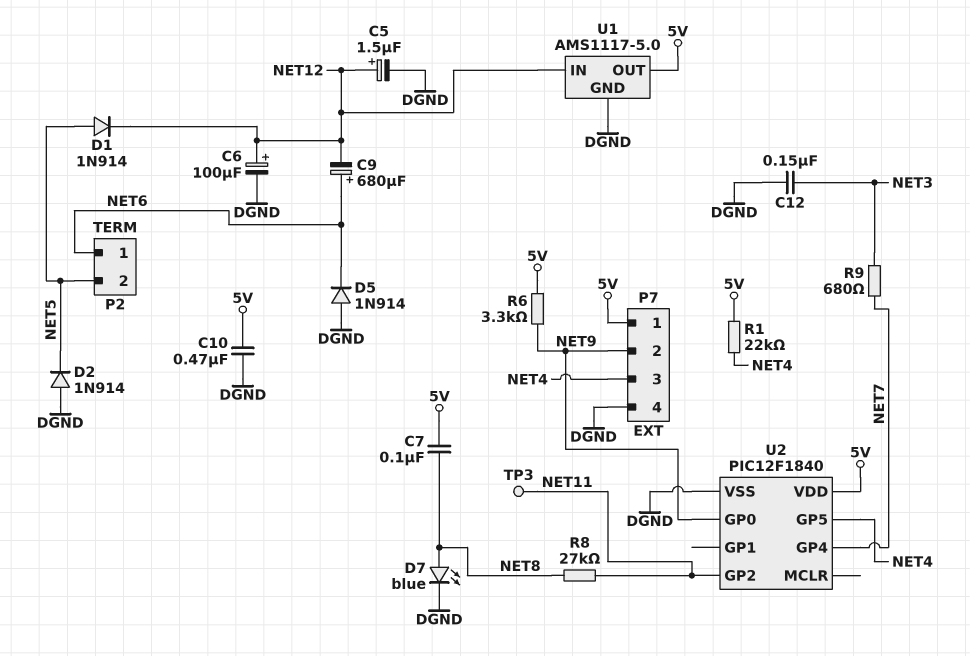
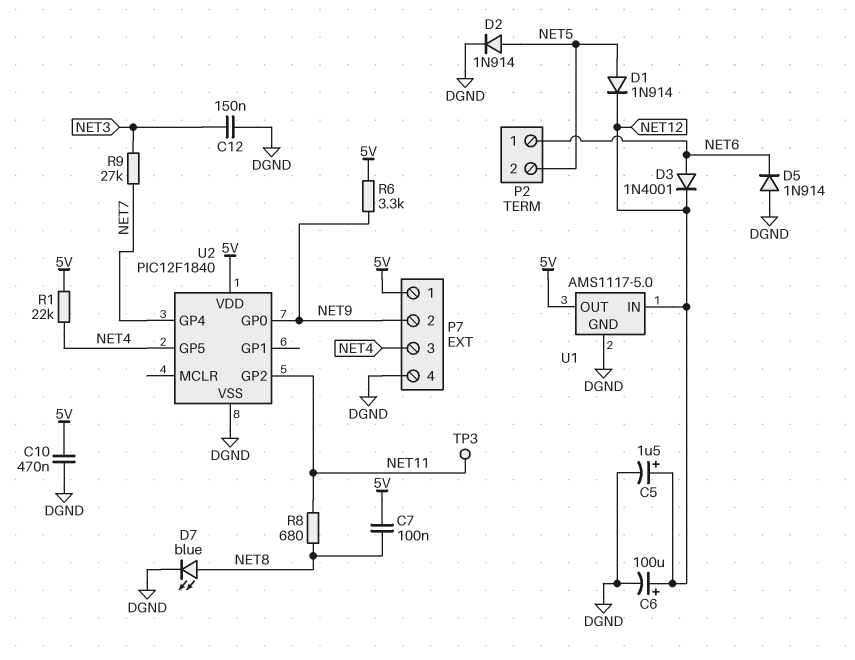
C9: 680uF (plus NET6, minus NET12) -> none
D2: diode 1N914 (A DGND, K NET5) -> diode 1N914 (A NET5, K DGND)
D3: none -> diode 1N4001 (A NET6, K NET12)
R8: 27k (NET8, NET11) -> 680 (NET8, NET11)
R9: 680 (NET3, NET7) -> 27k (NET3, NET7)

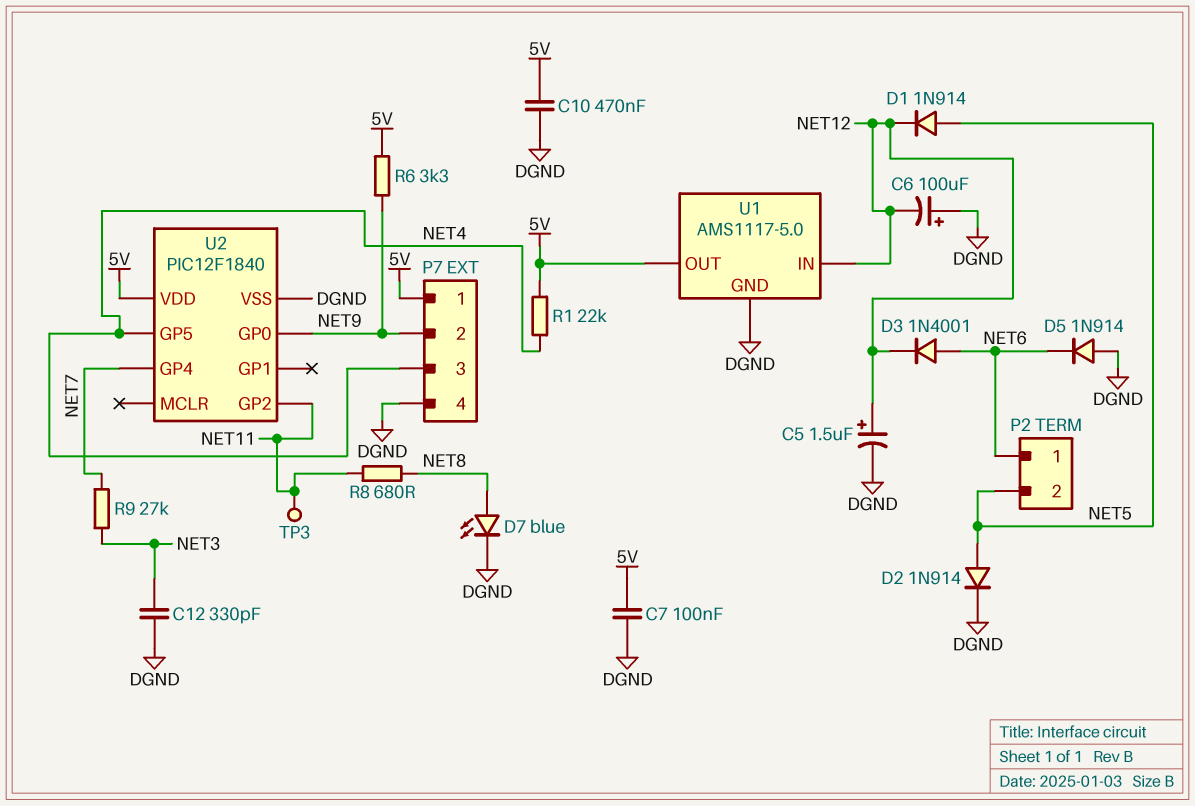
C6: 100uF (plus NET12, minus DGND) -> 100uF (plus DGND, minus NET12)
C7: 100nF (5V, NET8) -> 100nF (5V, DGND)
C12: 150nF (DGND, NET3) -> 330pF (DGND, NET3)

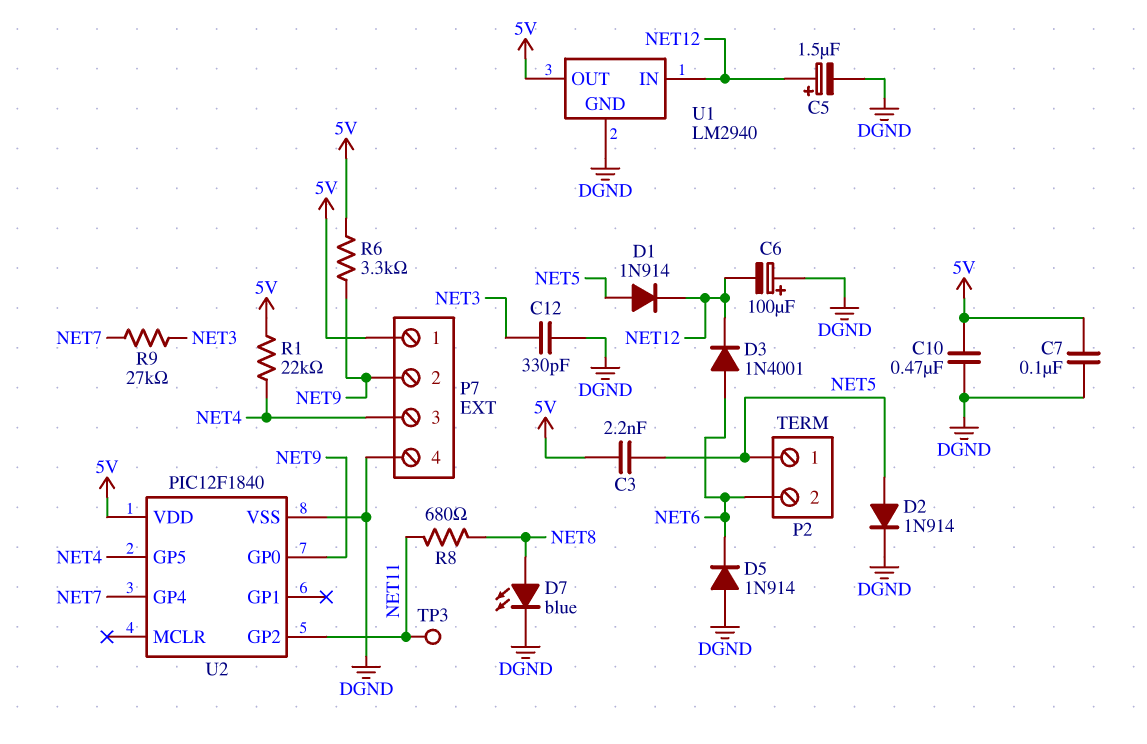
C3: none -> 2.2nF (5V, NET5)
P2 pin 1: NET6 -> NET5
P2 pin 2: NET5 -> NET6
U1: AMS1117-5.0 -> LM2940

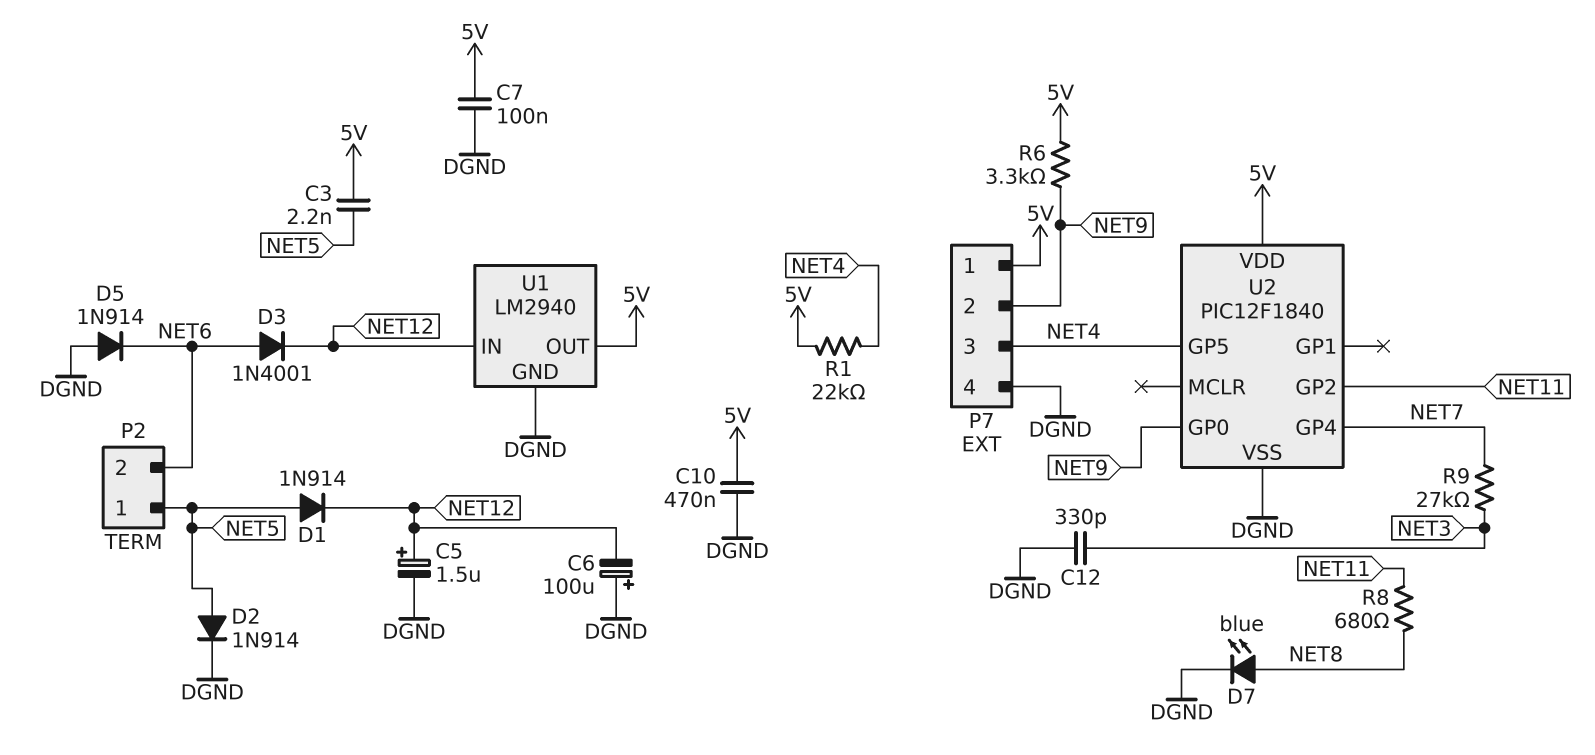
TP3: test point (NET11) -> none

